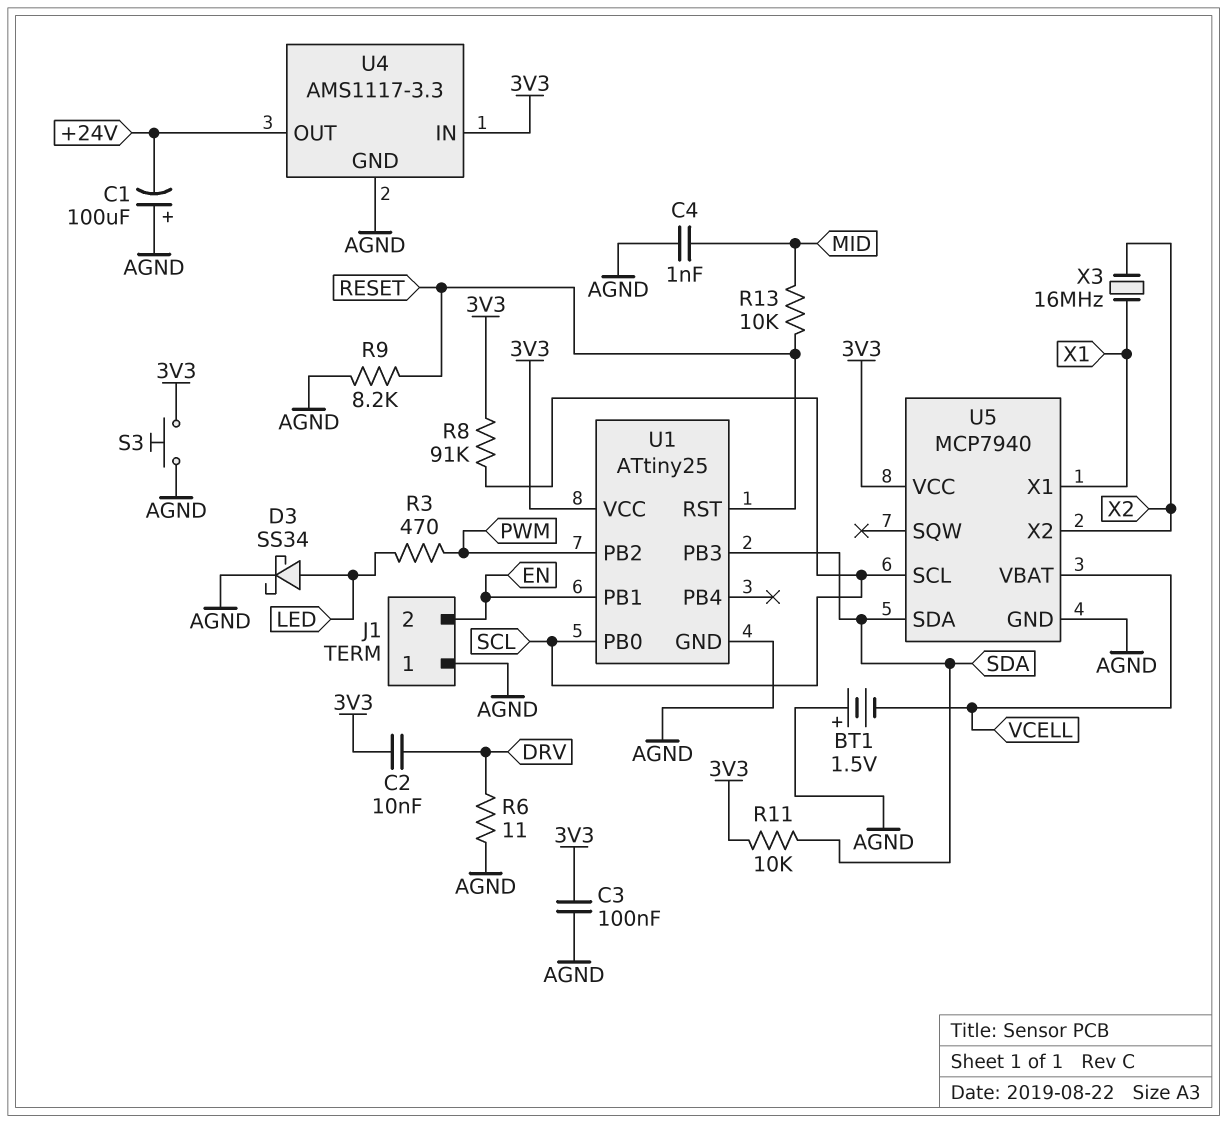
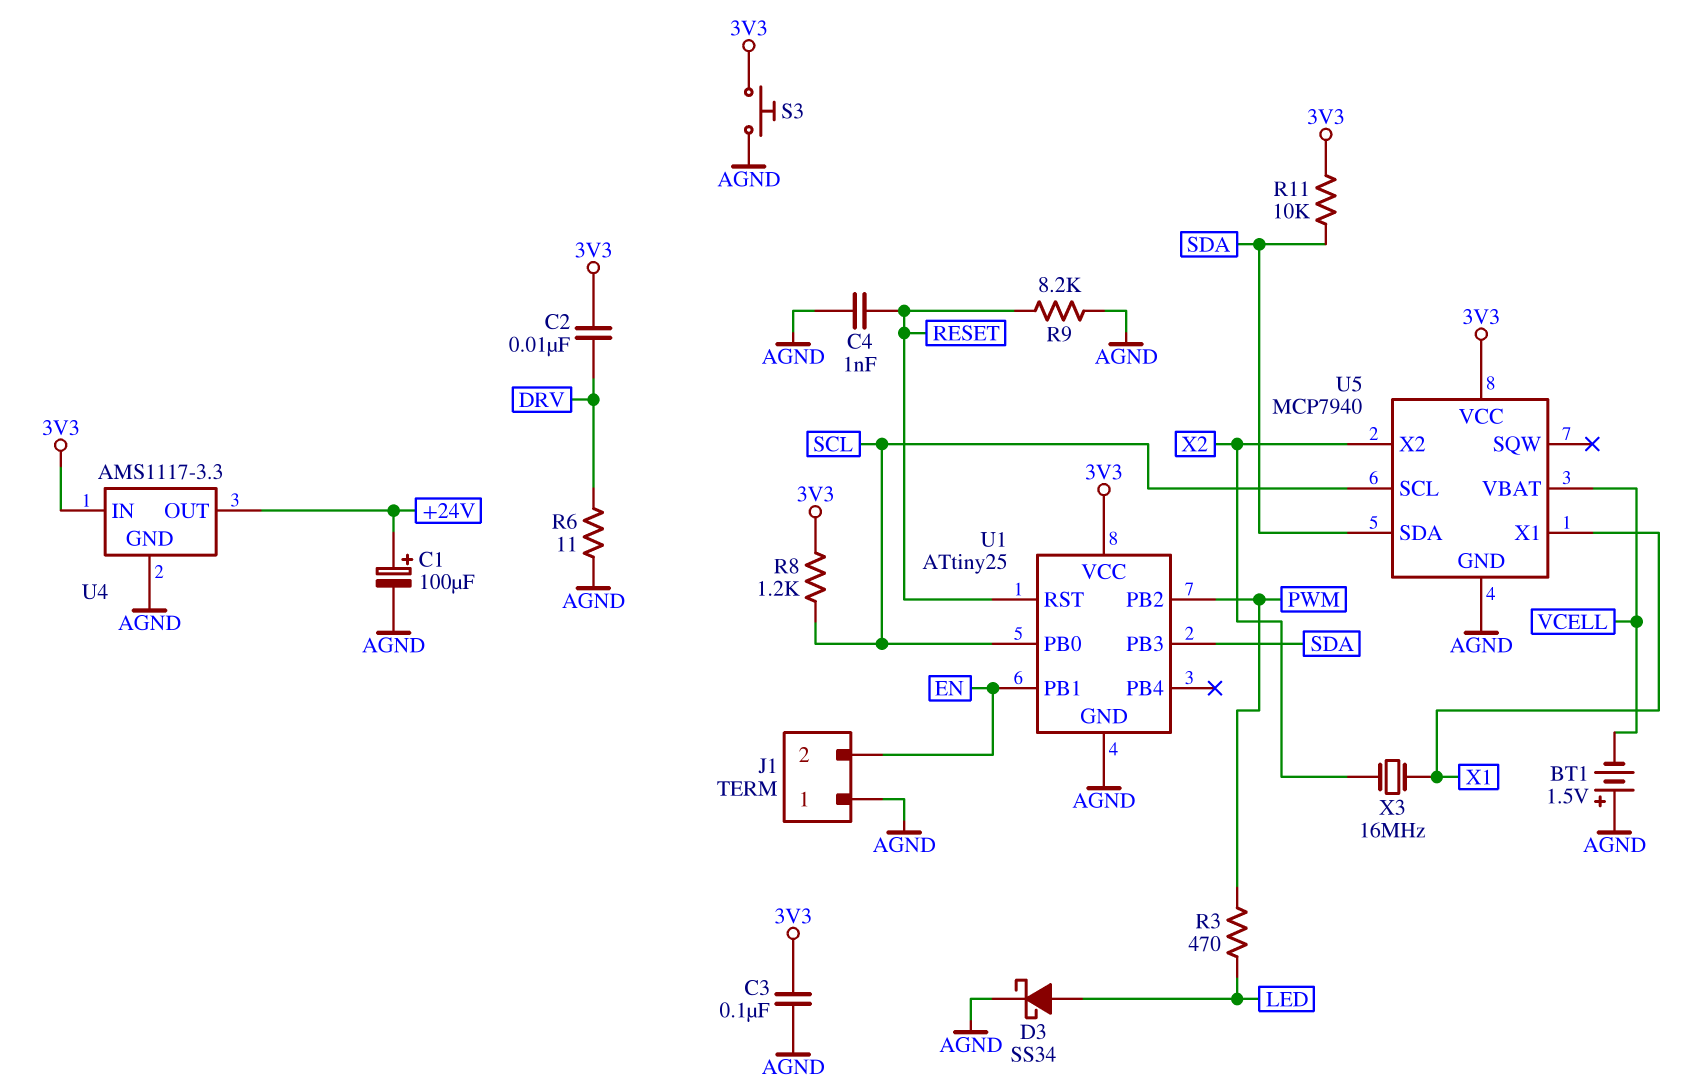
C1: 100uF (plus AGND, minus +24V) -> 100uF (plus +24V, minus AGND)
C4: 1nF (AGND, MID) -> 1nF (AGND, RESET)
R8: 91k (3V3, SCL) -> 1.2k (3V3, SCL)
R13: 10k (MID, RESET) -> none

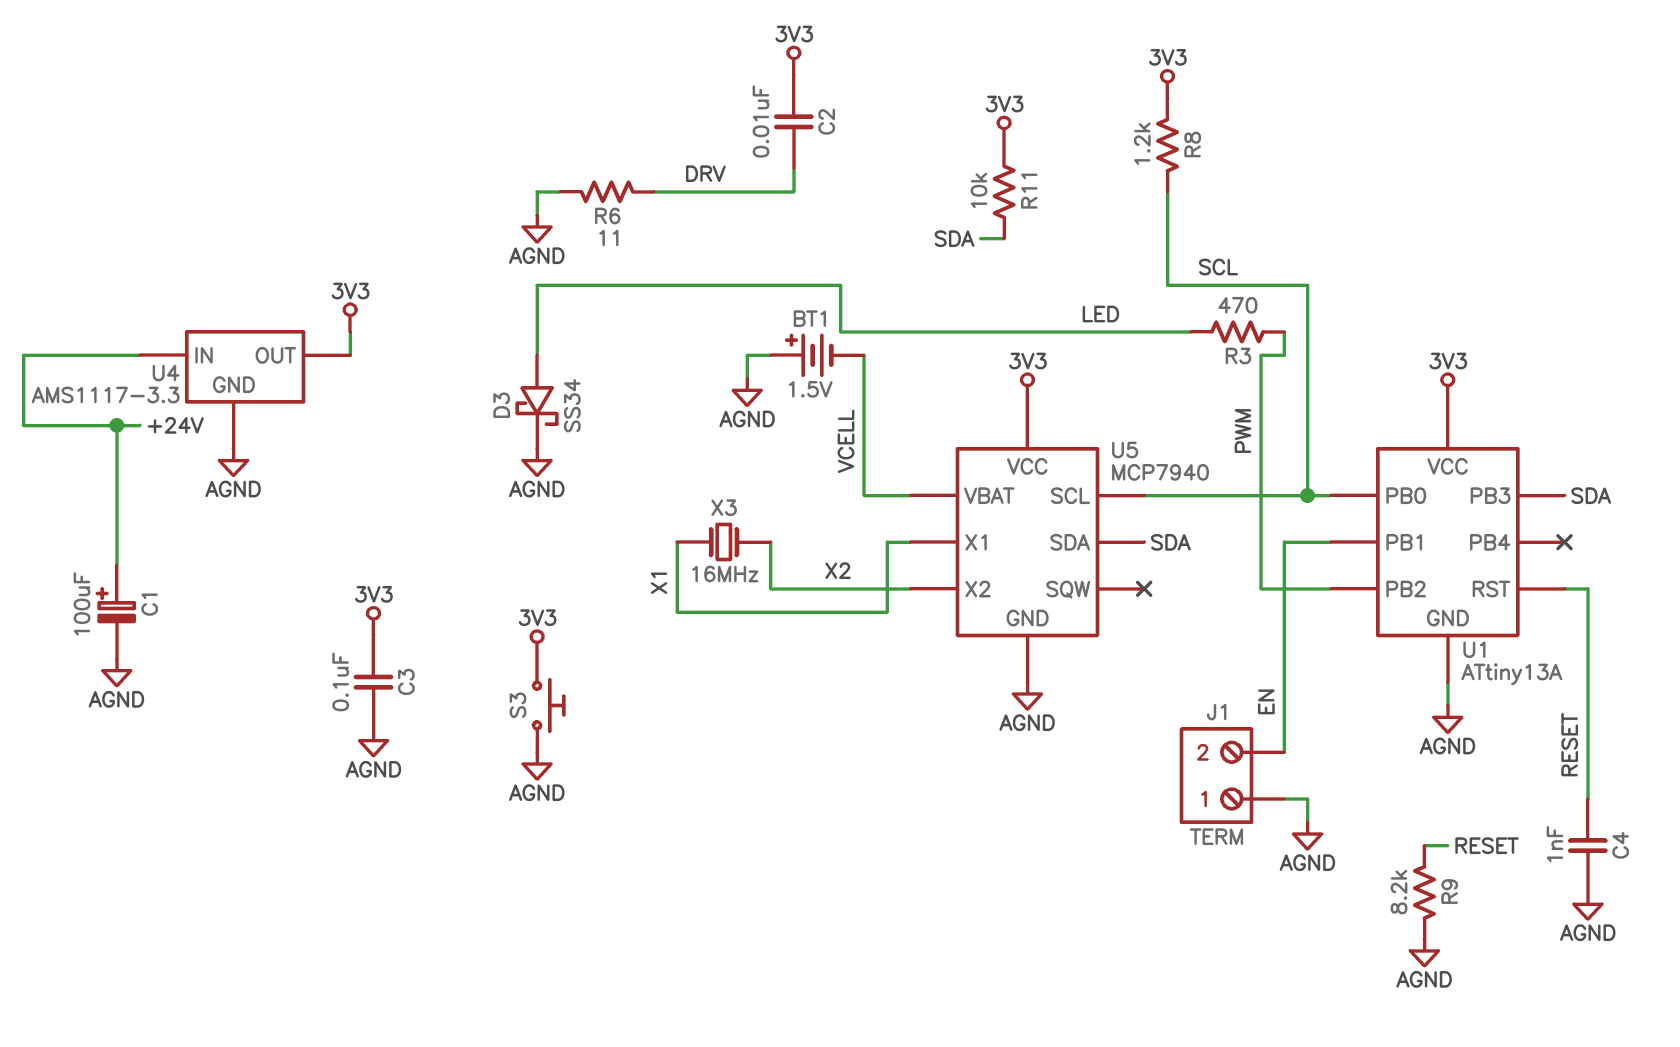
U1: ATtiny25 -> ATtiny13A
U4 pin IN: 3V3 -> +24V
U4 pin OUT: +24V -> 3V3

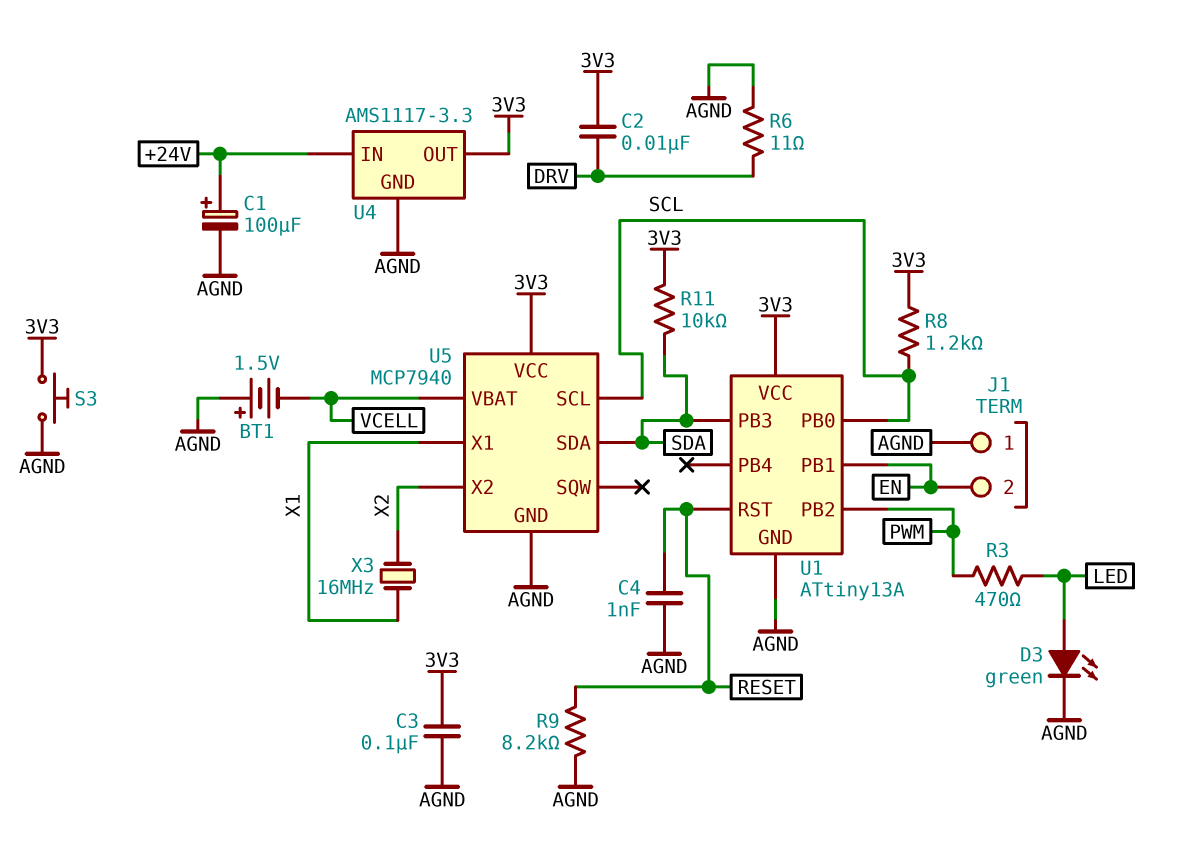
D3: schottky SS34 (A LED, K AGND) -> LED green (A LED, K AGND)

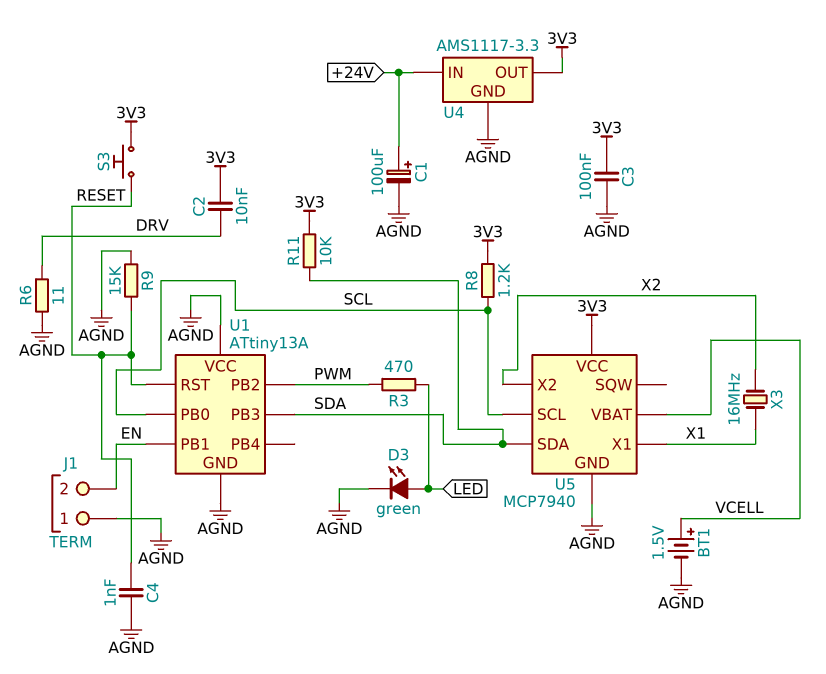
BT1: 1.5V (plus AGND, minus VCELL) -> 1.5V (plus VCELL, minus AGND)
R9: 8.2k (AGND, RESET) -> 15k (AGND, RESET)
S3: button (3V3, AGND) -> button (3V3, RESET)
U1 pin VCC: 3V3 -> AGND

